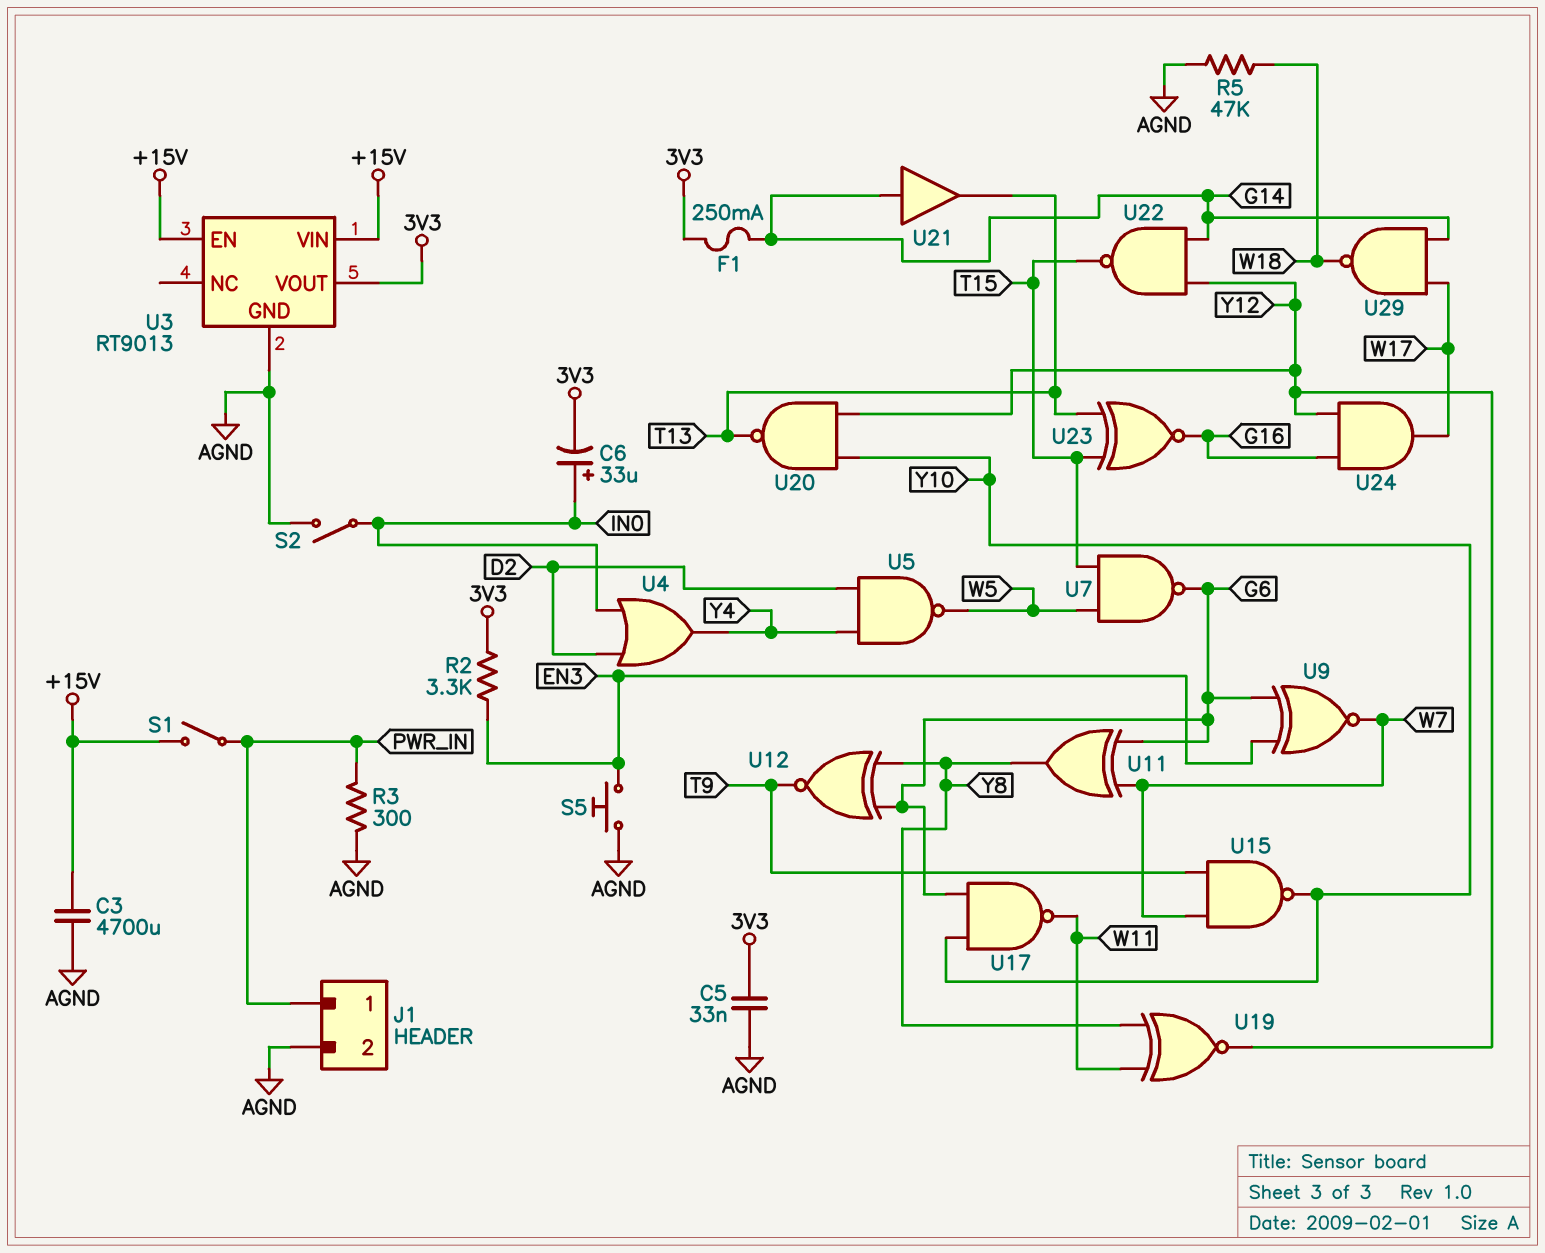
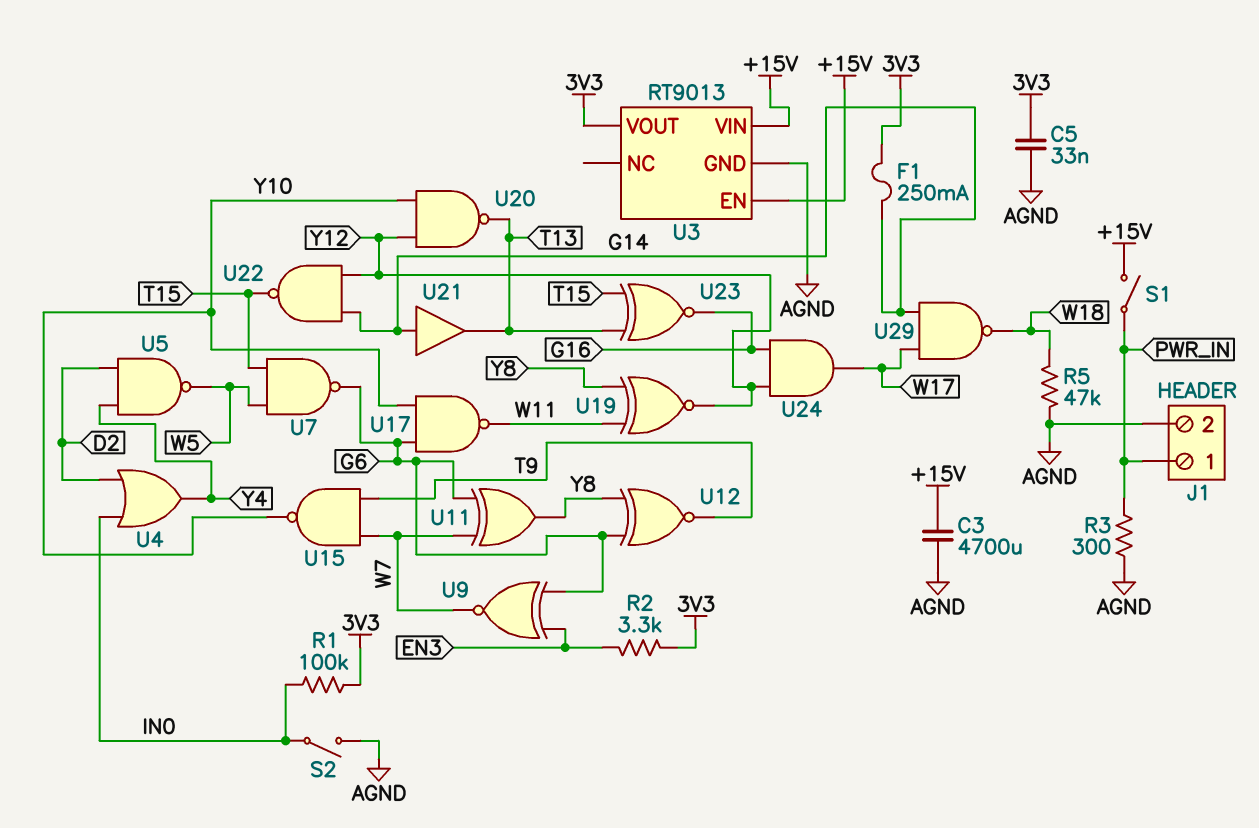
C6: 33uF (plus IN0, minus 3V3) -> none
R1: none -> 100k (3V3, IN0)
S5: button (AGND, EN3) -> none

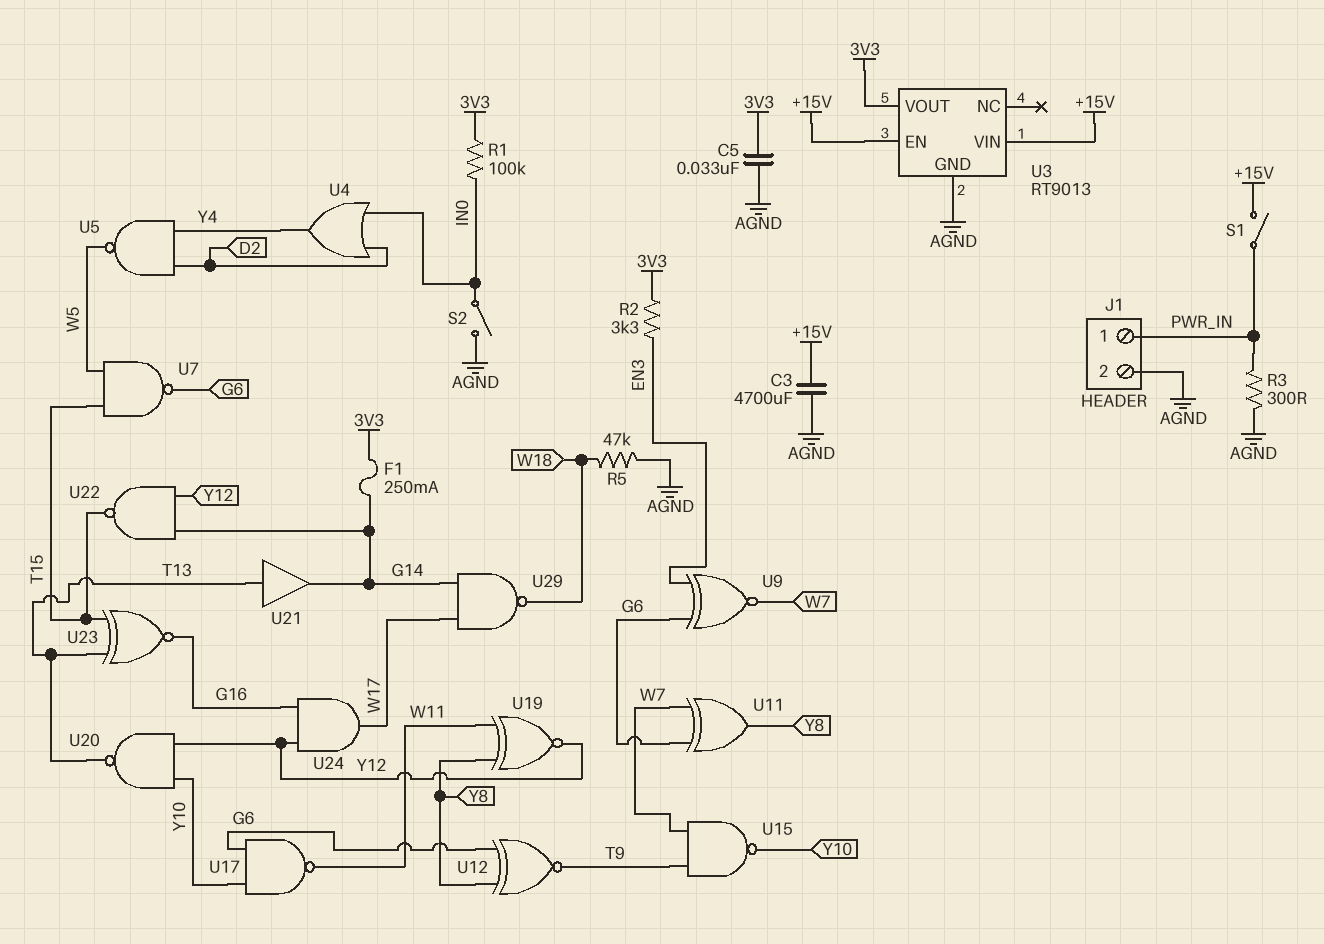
U21: buffer (in G14, out T13) -> buffer (in T13, out G14)

